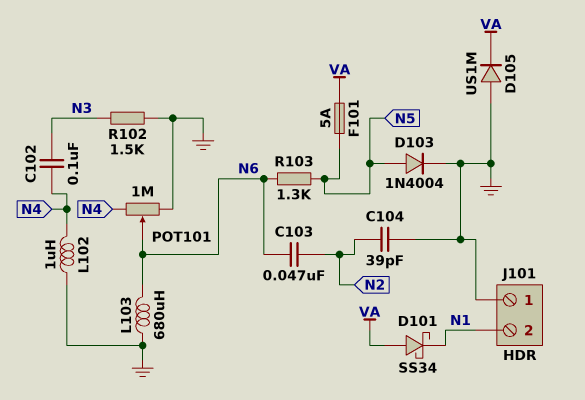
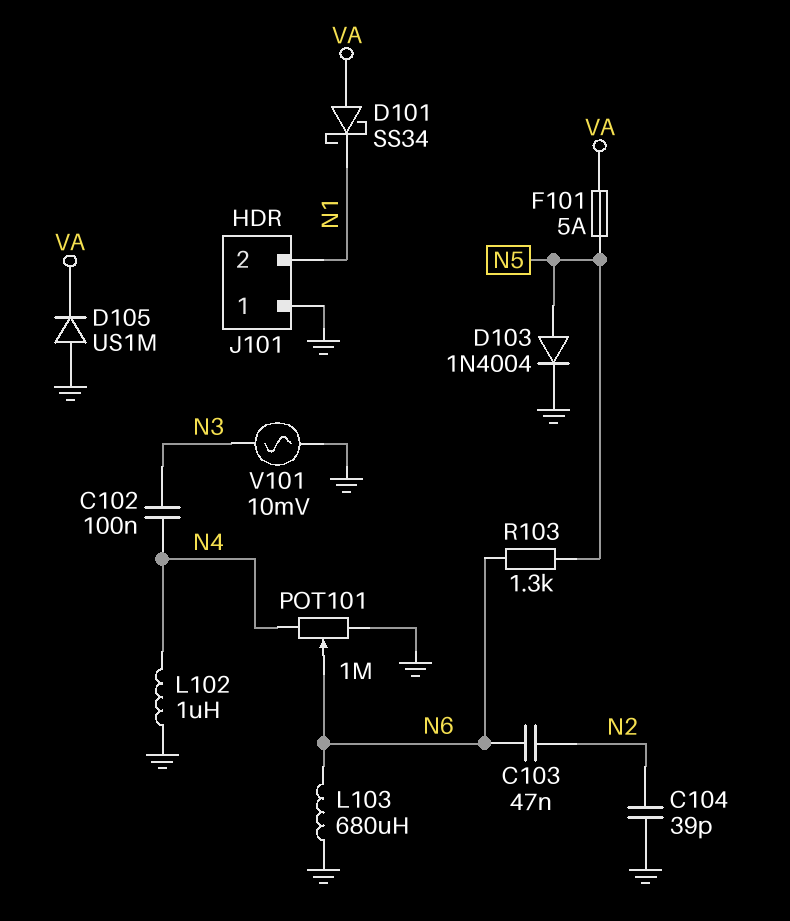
R102: 1.5k (GND, N3) -> none
V101: none -> AC 10mV (GND, N3)

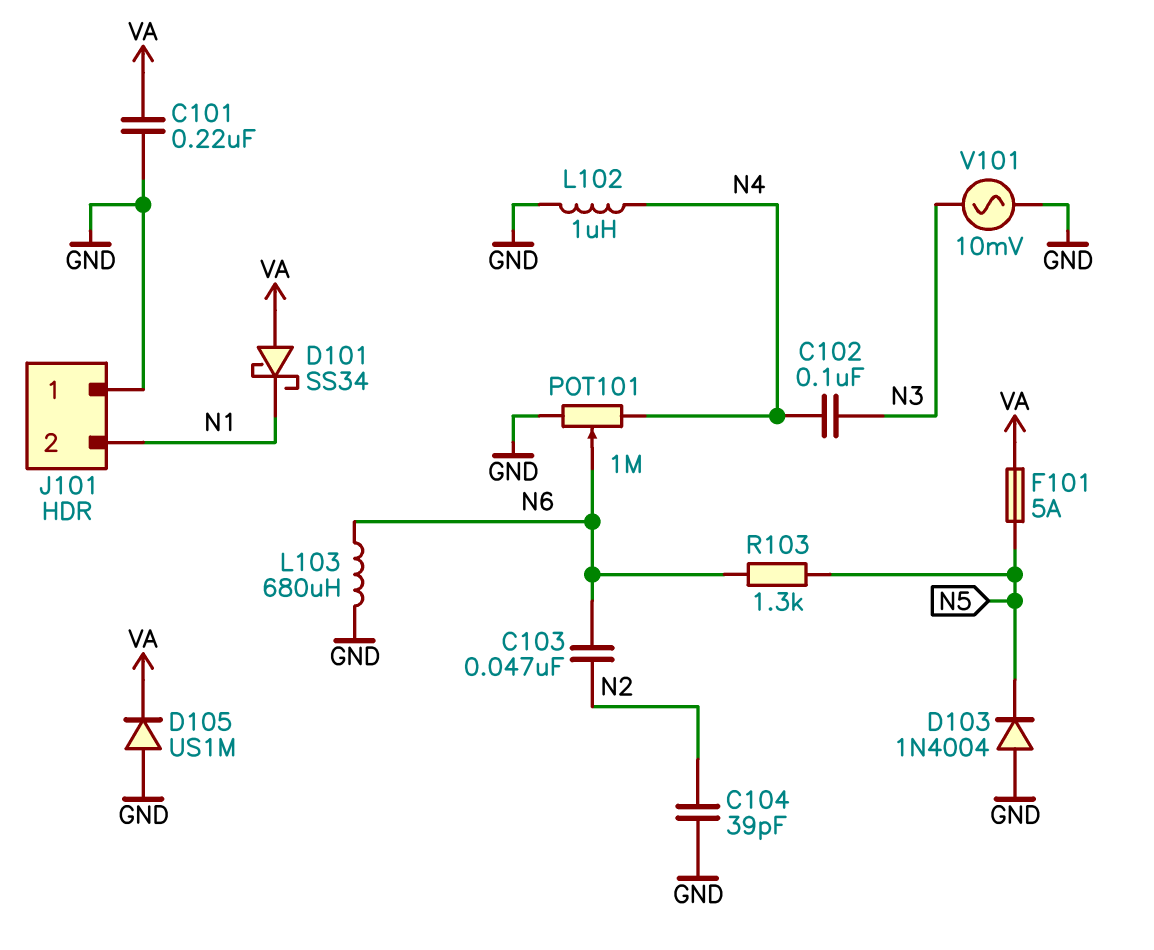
C101: none -> 220nF (GND, VA)
D103: diode 1N4004 (A N5, K GND) -> diode 1N4004 (A GND, K N5)

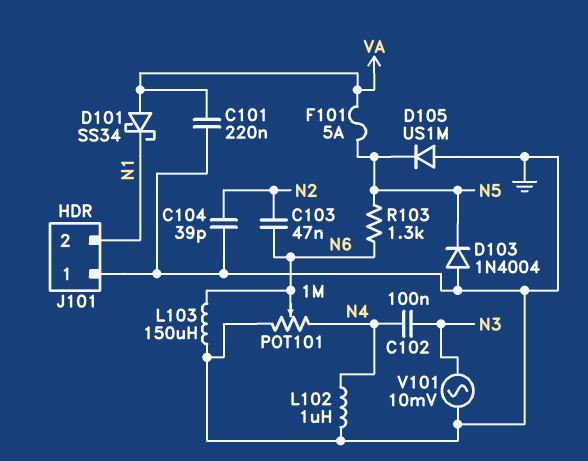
D105: diode US1M (A GND, K VA) -> diode US1M (A GND, K N5)
L103: 680uH (GND, N6) -> 150uH (GND, N6)

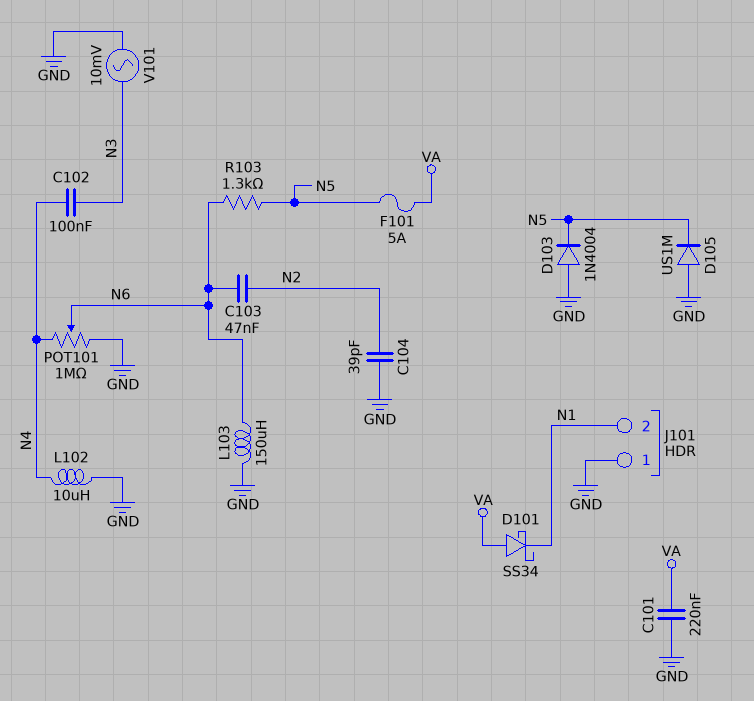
L102: 1uH (GND, N4) -> 10uH (GND, N4)

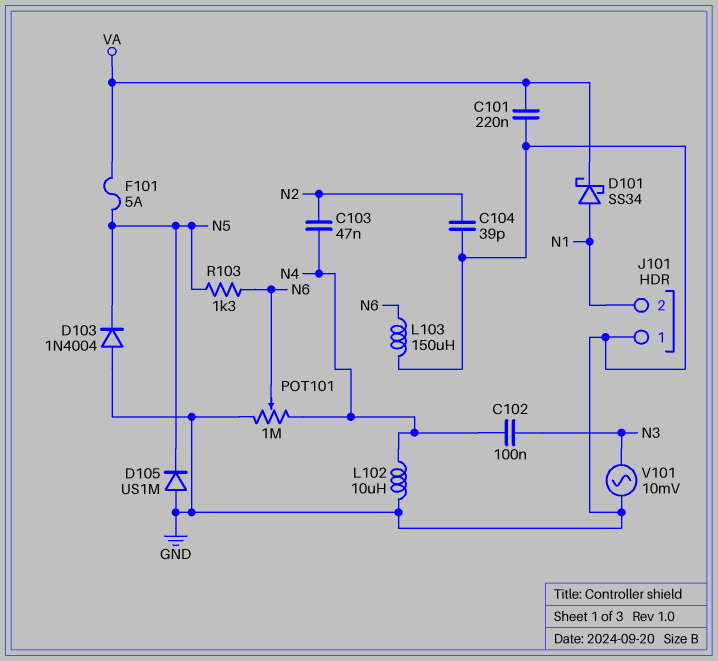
C103: 47nF (N2, N6) -> 47nF (N2, N4)
D101: schottky SS34 (A VA, K N1) -> schottky SS34 (A N1, K VA)

